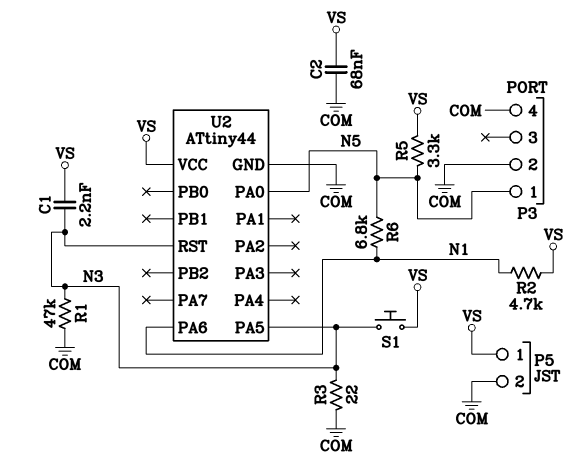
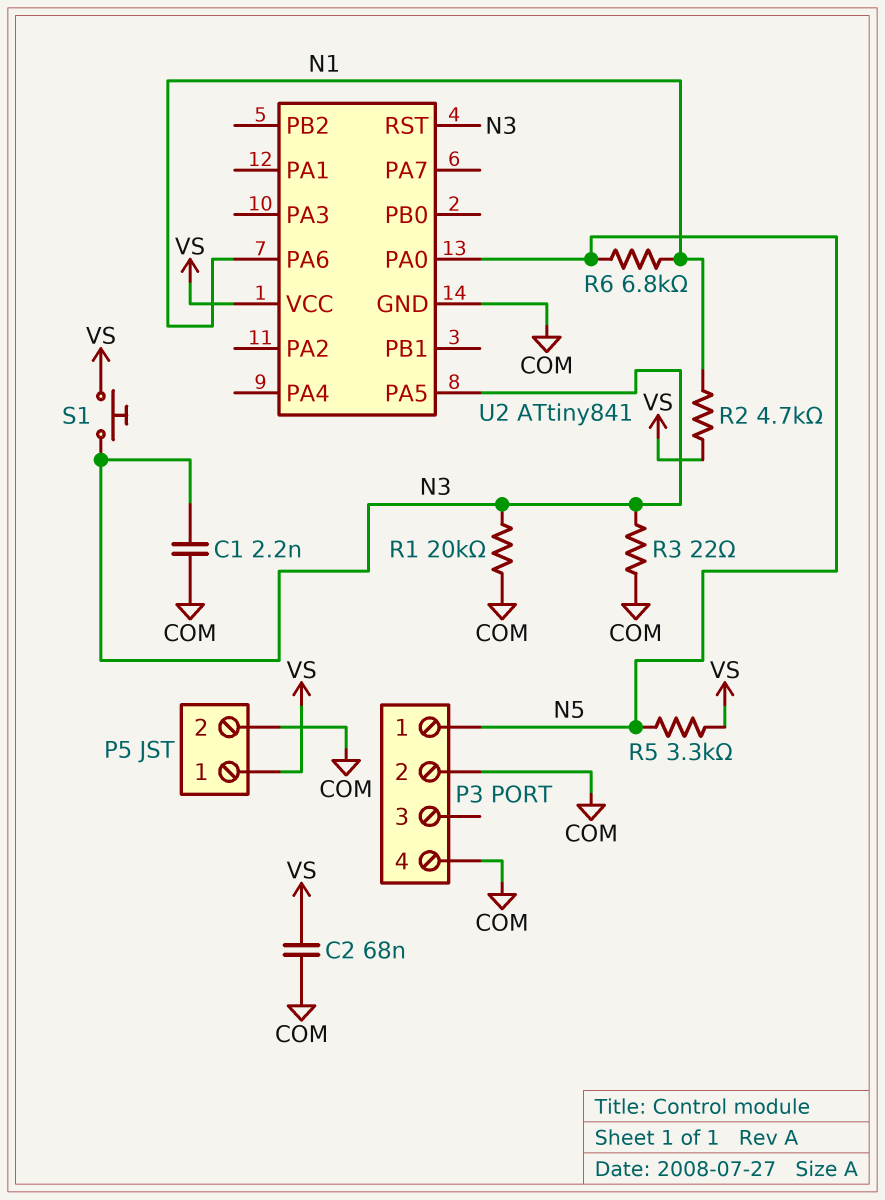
C1: 2.2nF (N3, VS) -> 2.2nF (COM, N3)
R1: 47k (COM, N3) -> 20k (COM, N3)
U2: ATtiny44 -> ATtiny841

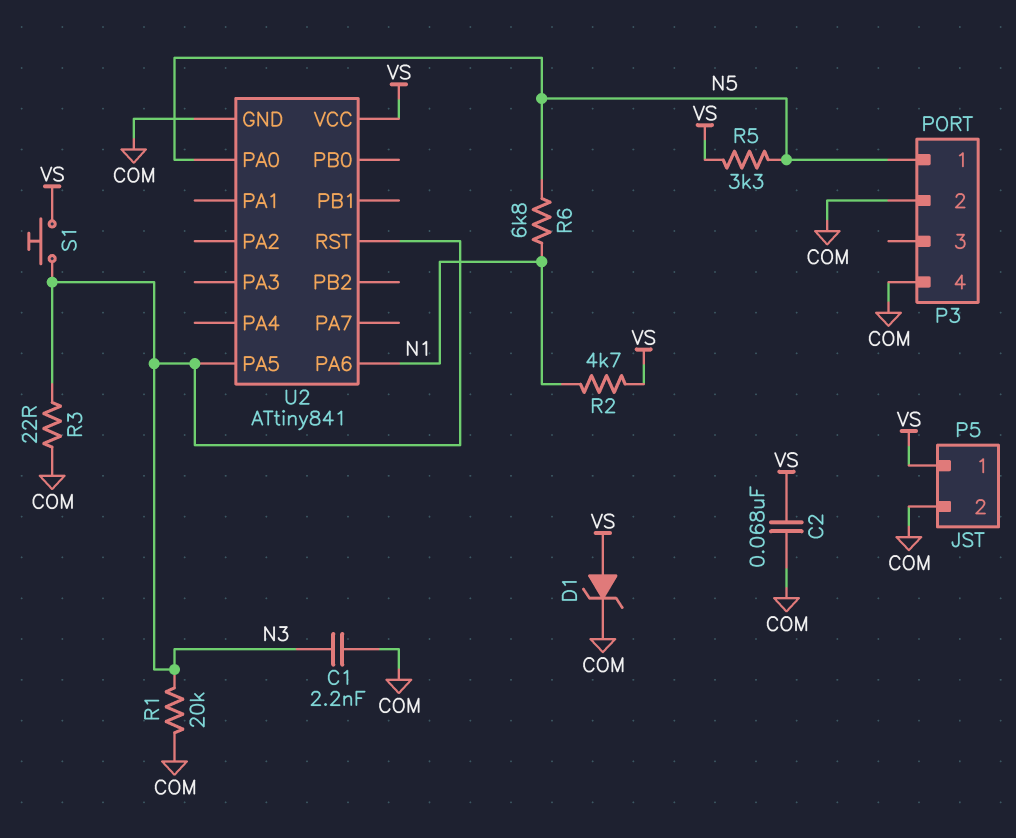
D1: none -> zener (A VS, K COM)

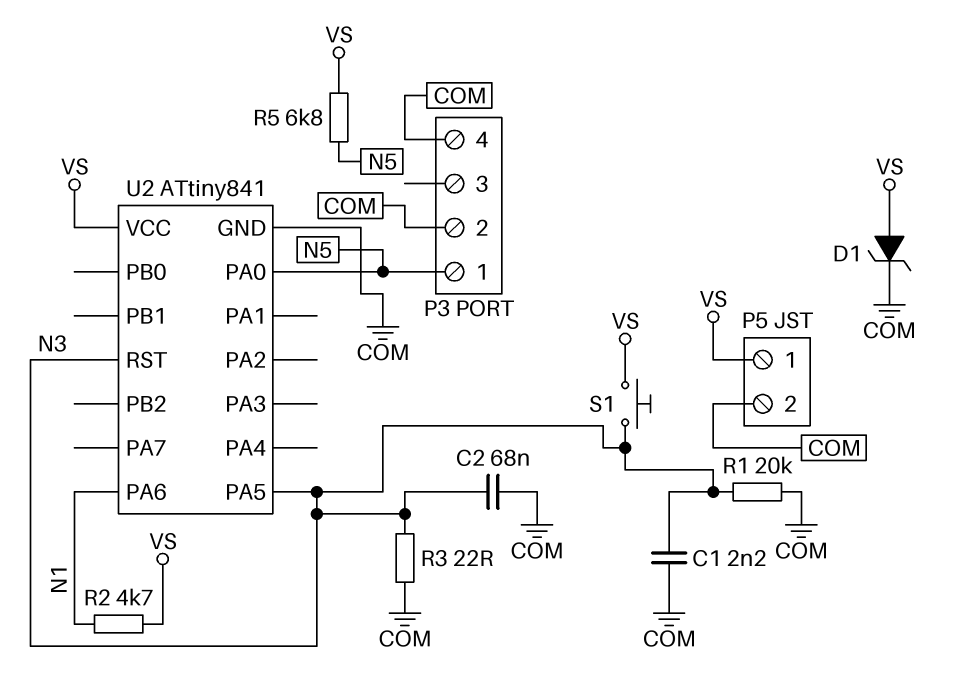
C2: 68nF (COM, VS) -> 68nF (COM, N3)
R5: 3.3k (N5, VS) -> 6.8k (N5, VS)
R6: 6.8k (N1, N5) -> none

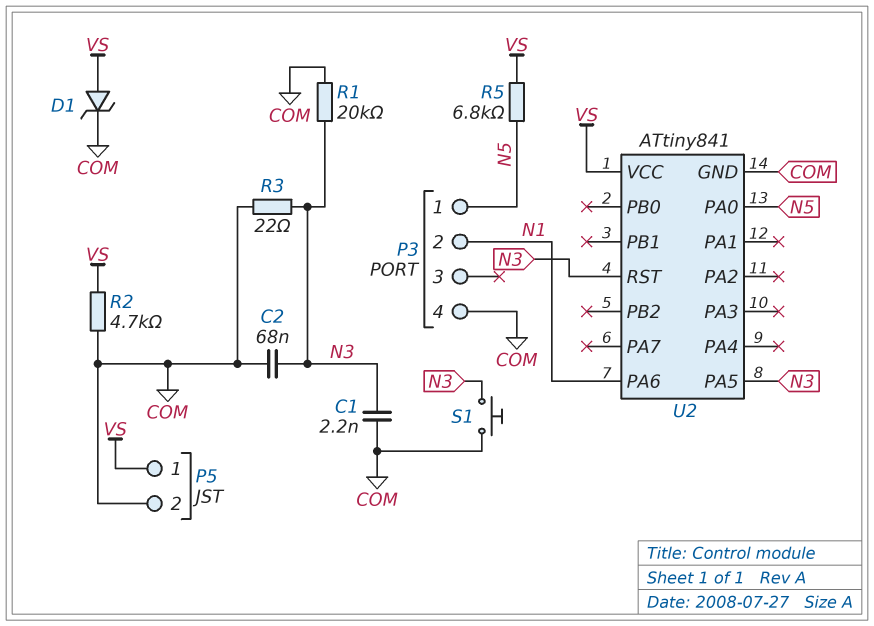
P3 pin 2: COM -> N1
R2: 4.7k (N1, VS) -> 4.7k (COM, VS)
S1: button (N3, VS) -> button (COM, N3)

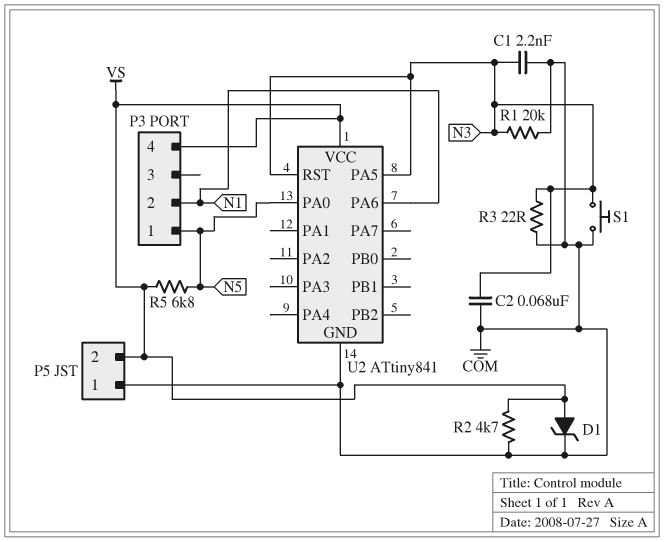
P3 pin 4: COM -> VS
P5 pin 1: VS -> COM
P5 pin 2: COM -> VS

